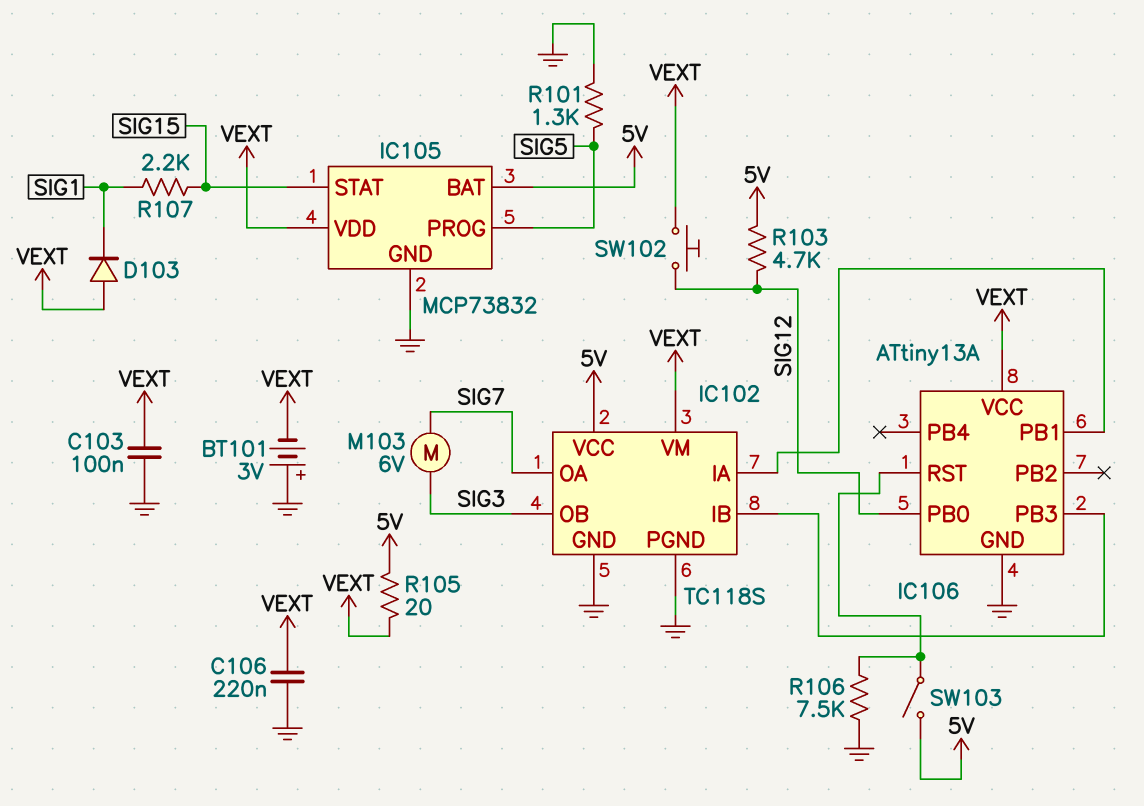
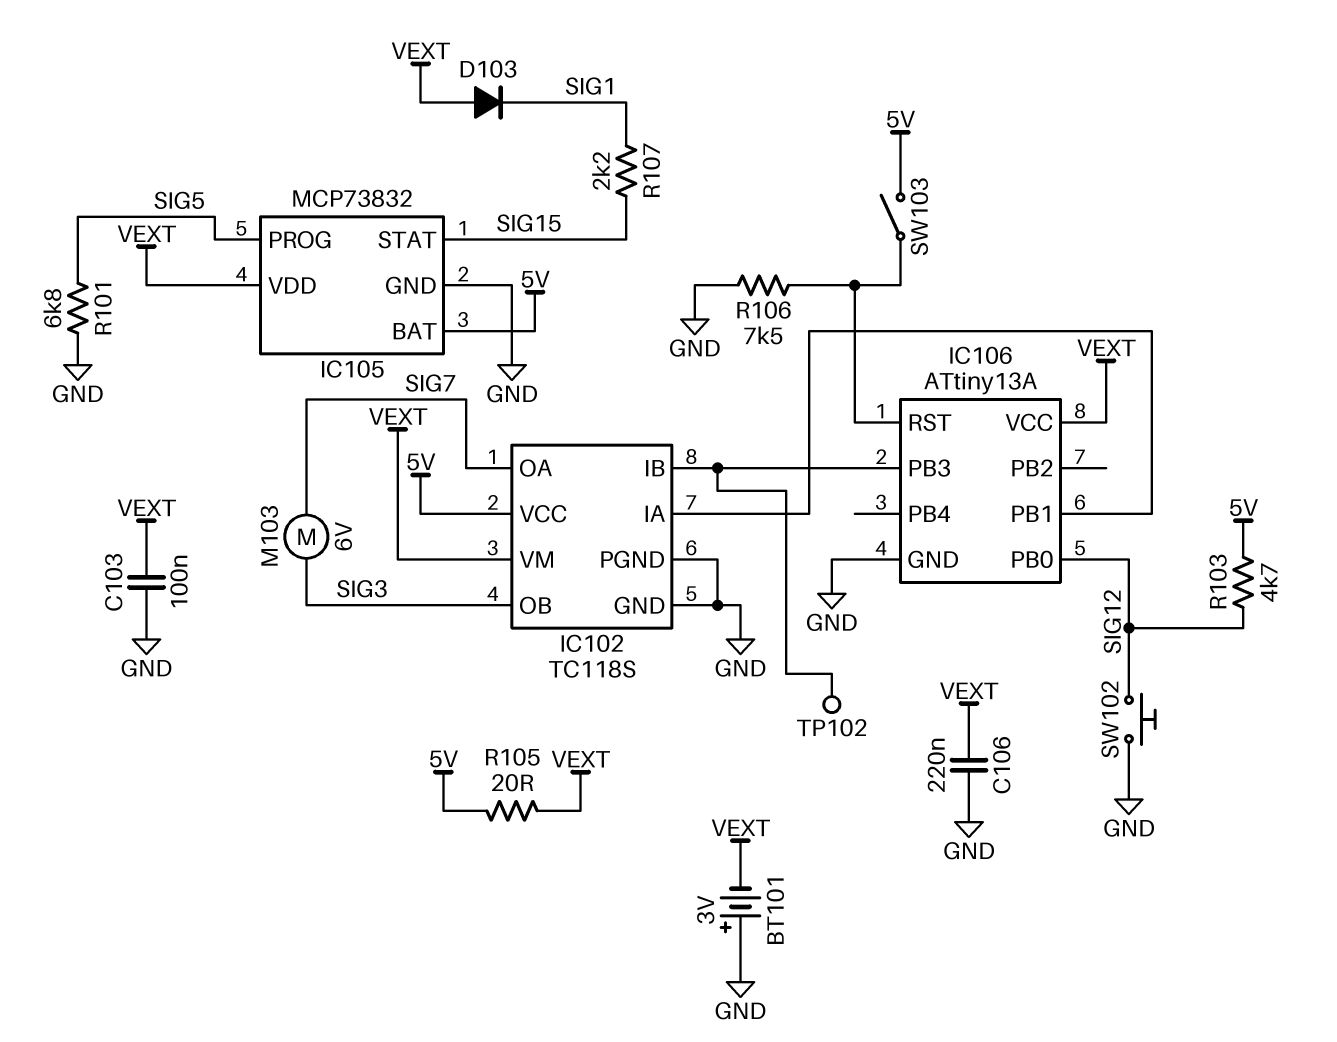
R101: 1.3k (GND, SIG5) -> 6.8k (GND, SIG5)
SW102: button (SIG12, VEXT) -> button (GND, SIG12)
TP102: none -> test point (IC102/IB)

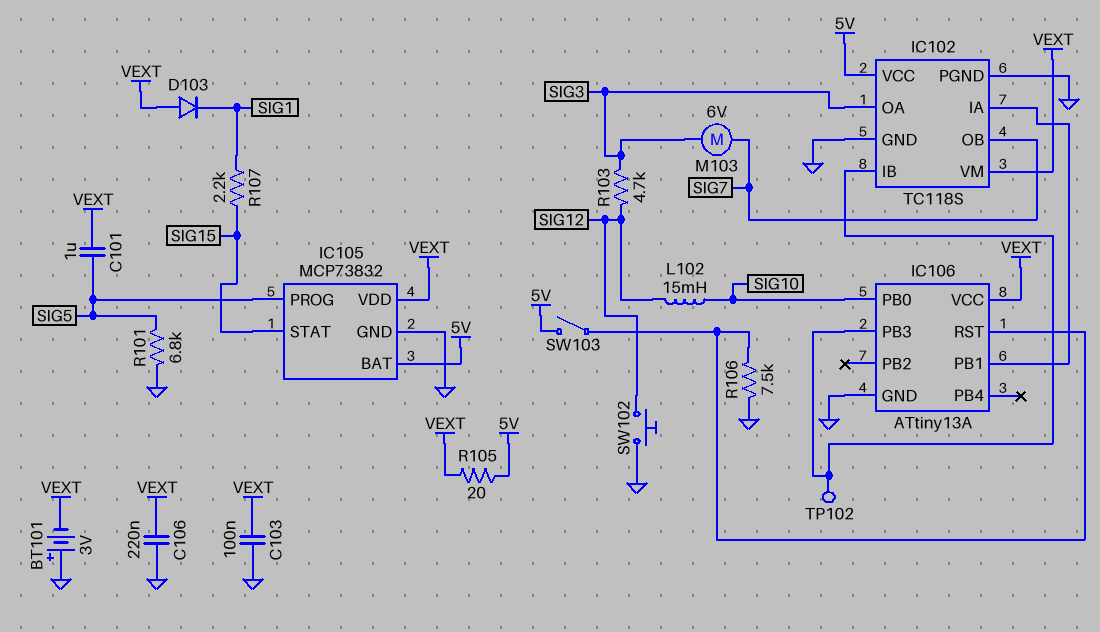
C101: none -> 1uF (SIG5, VEXT)
IC102 pin OA: SIG7 -> SIG3
IC102 pin OB: SIG3 -> SIG7
IC106 pin PB0: SIG12 -> SIG10
L102: none -> 15mH (SIG10, SIG12)
R103: 4.7k (5V, SIG12) -> 4.7k (SIG3, SIG12)

